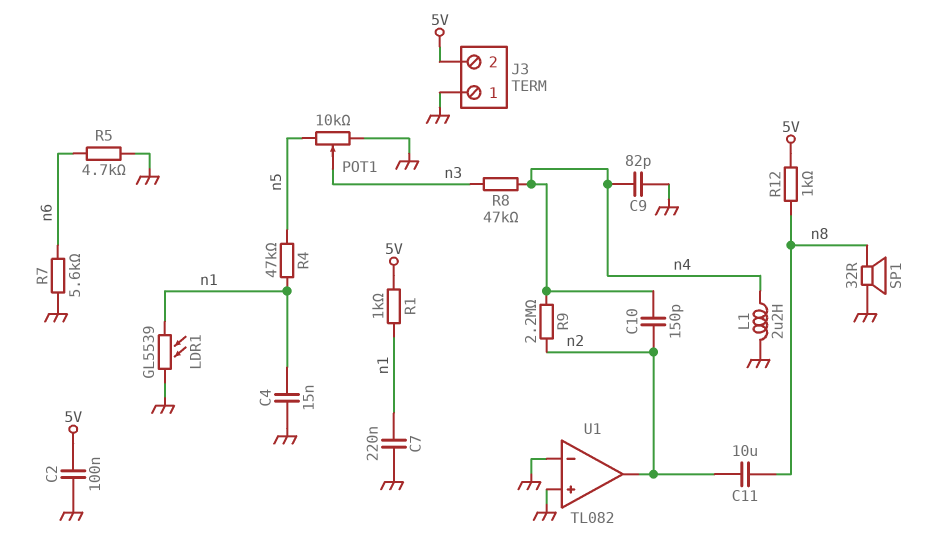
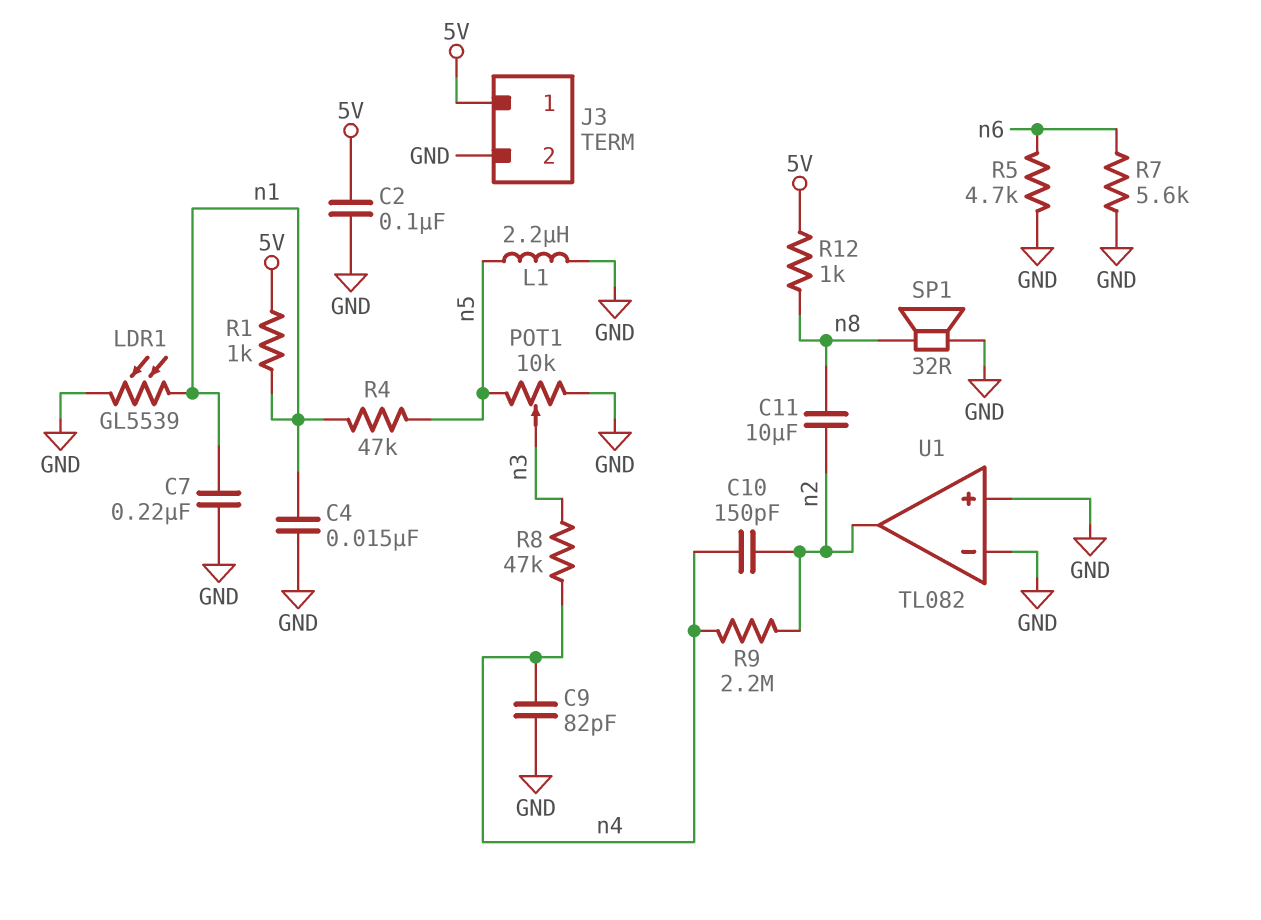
J3 pin 1: GND -> 5V
J3 pin 2: 5V -> GND
L1: 2.2uH (GND, n4) -> 2.2uH (GND, n5)

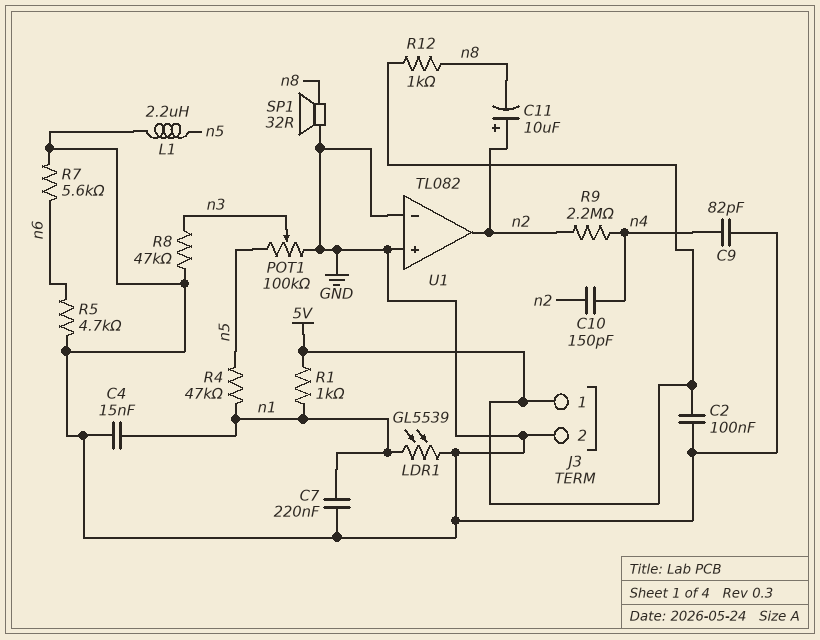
C11: 10uF (n2, n8) -> 10uF (plus n2, minus n8)
POT1: 10k (GND, n5, wiper n3) -> 100k (GND, n5, wiper n3)
R8: 47k (n3, n4) -> 47k (GND, n3)

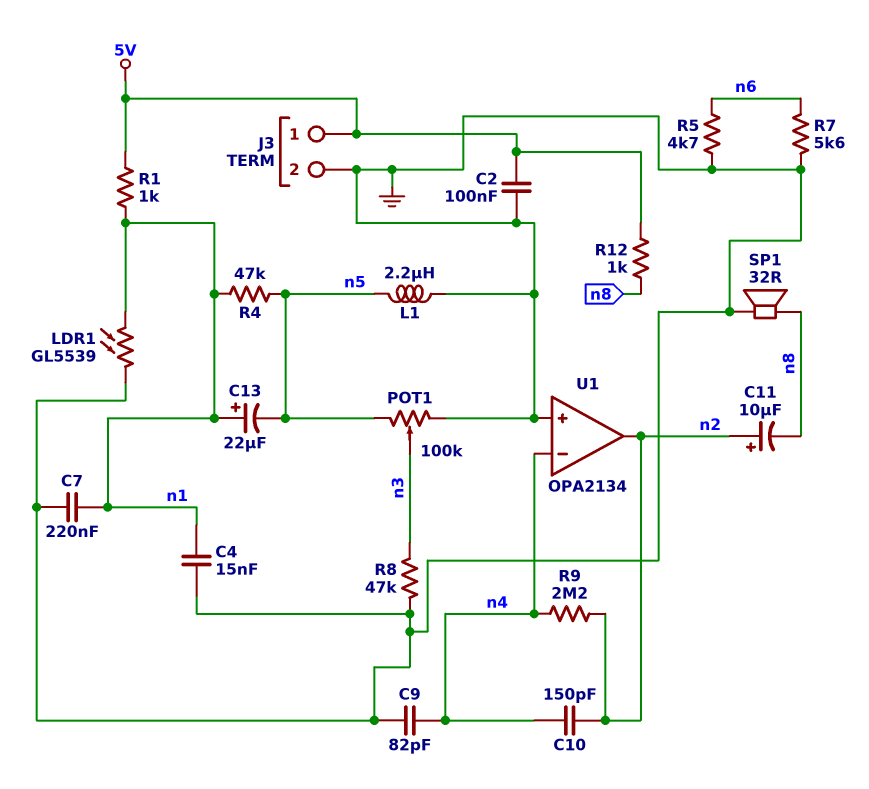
C13: none -> 22uF (plus n1, minus n5)
U1: TL082 -> OPA2134
U1 pin in-: GND -> n4

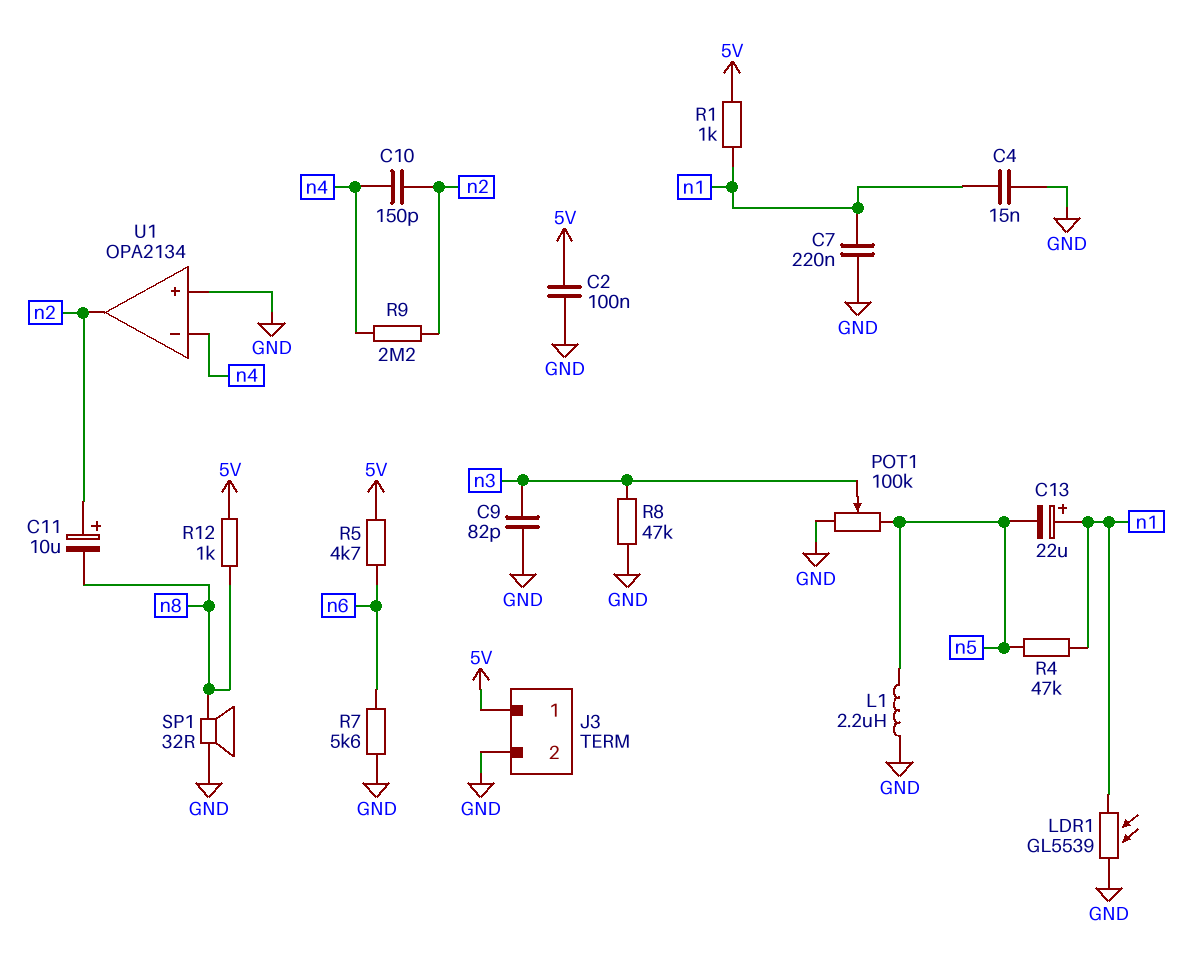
C9: 82pF (GND, n4) -> 82pF (GND, n3)
R5: 4.7k (GND, n6) -> 4.7k (5V, n6)

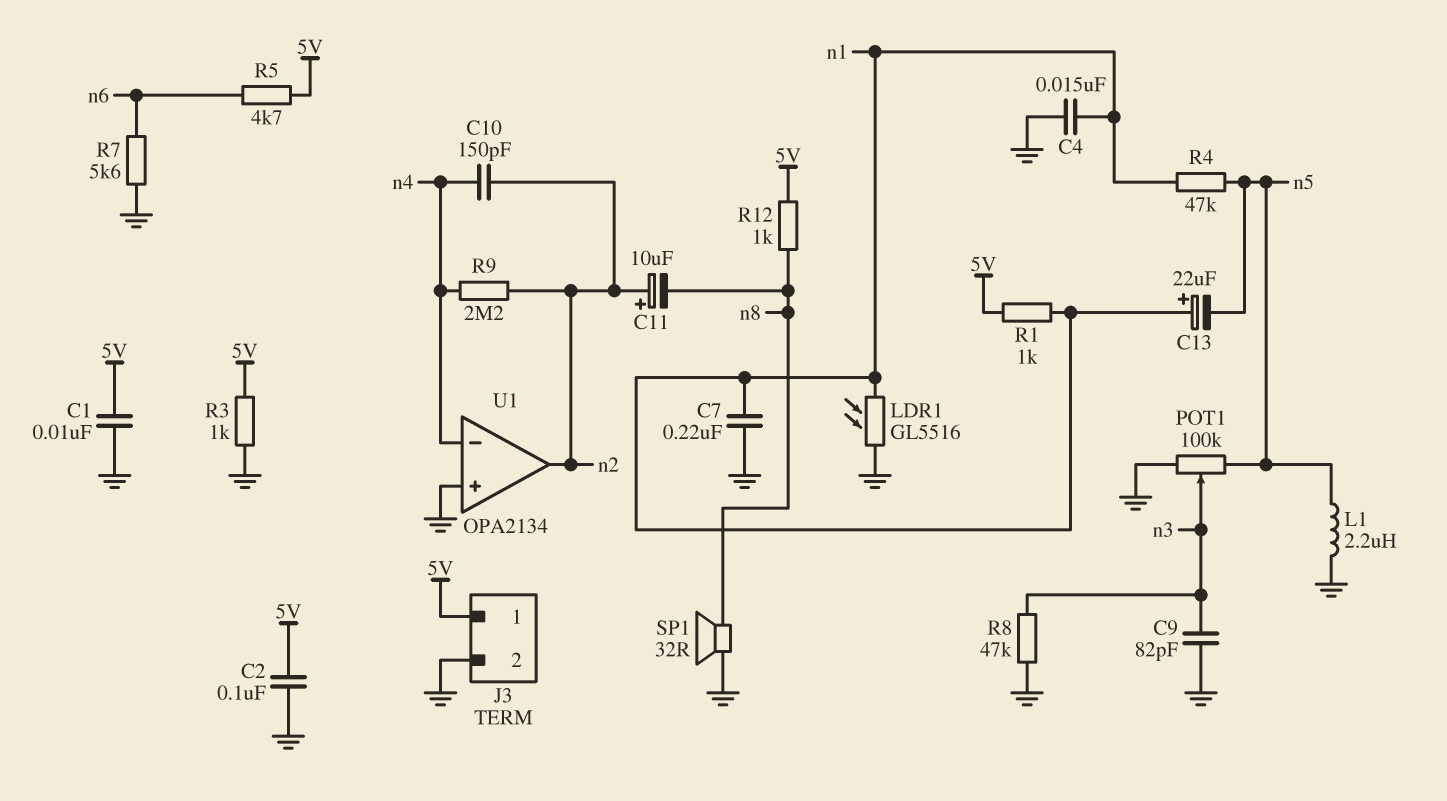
C1: none -> 10nF (5V, GND)
LDR1: GL5539 (GND, n1) -> GL5516 (GND, n1)
R3: none -> 1k (5V, GND)

